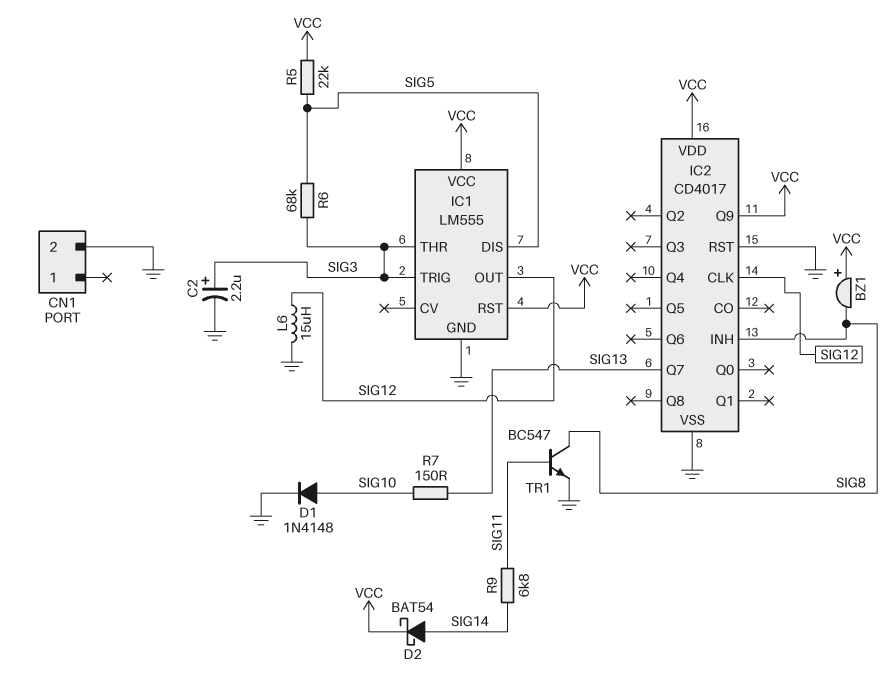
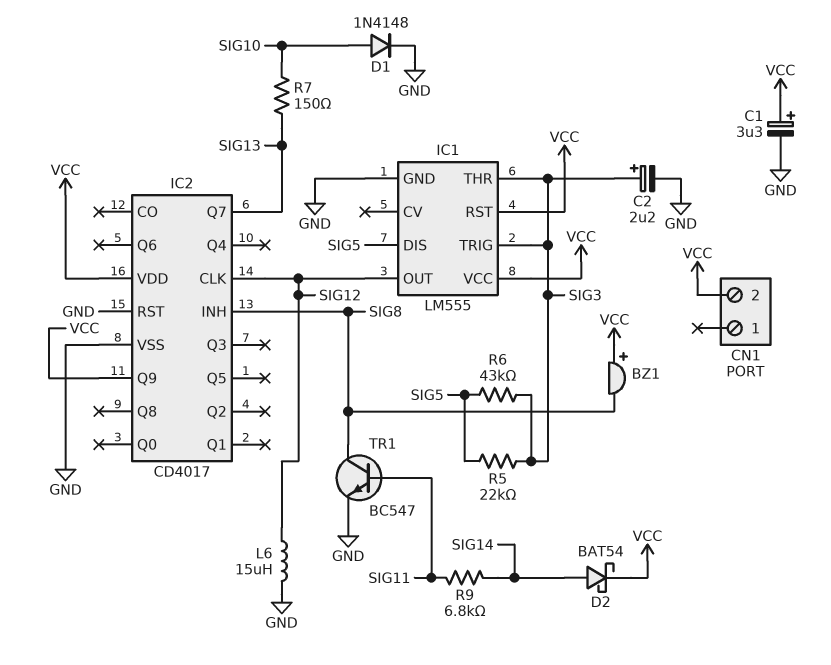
C1: none -> 3.3uF (plus VCC, minus GND)
CN1 pin 2: GND -> VCC
R5: 22k (SIG5, VCC) -> 22k (SIG3, SIG5)
R6: 68k (SIG3, SIG5) -> 43k (SIG3, SIG5)

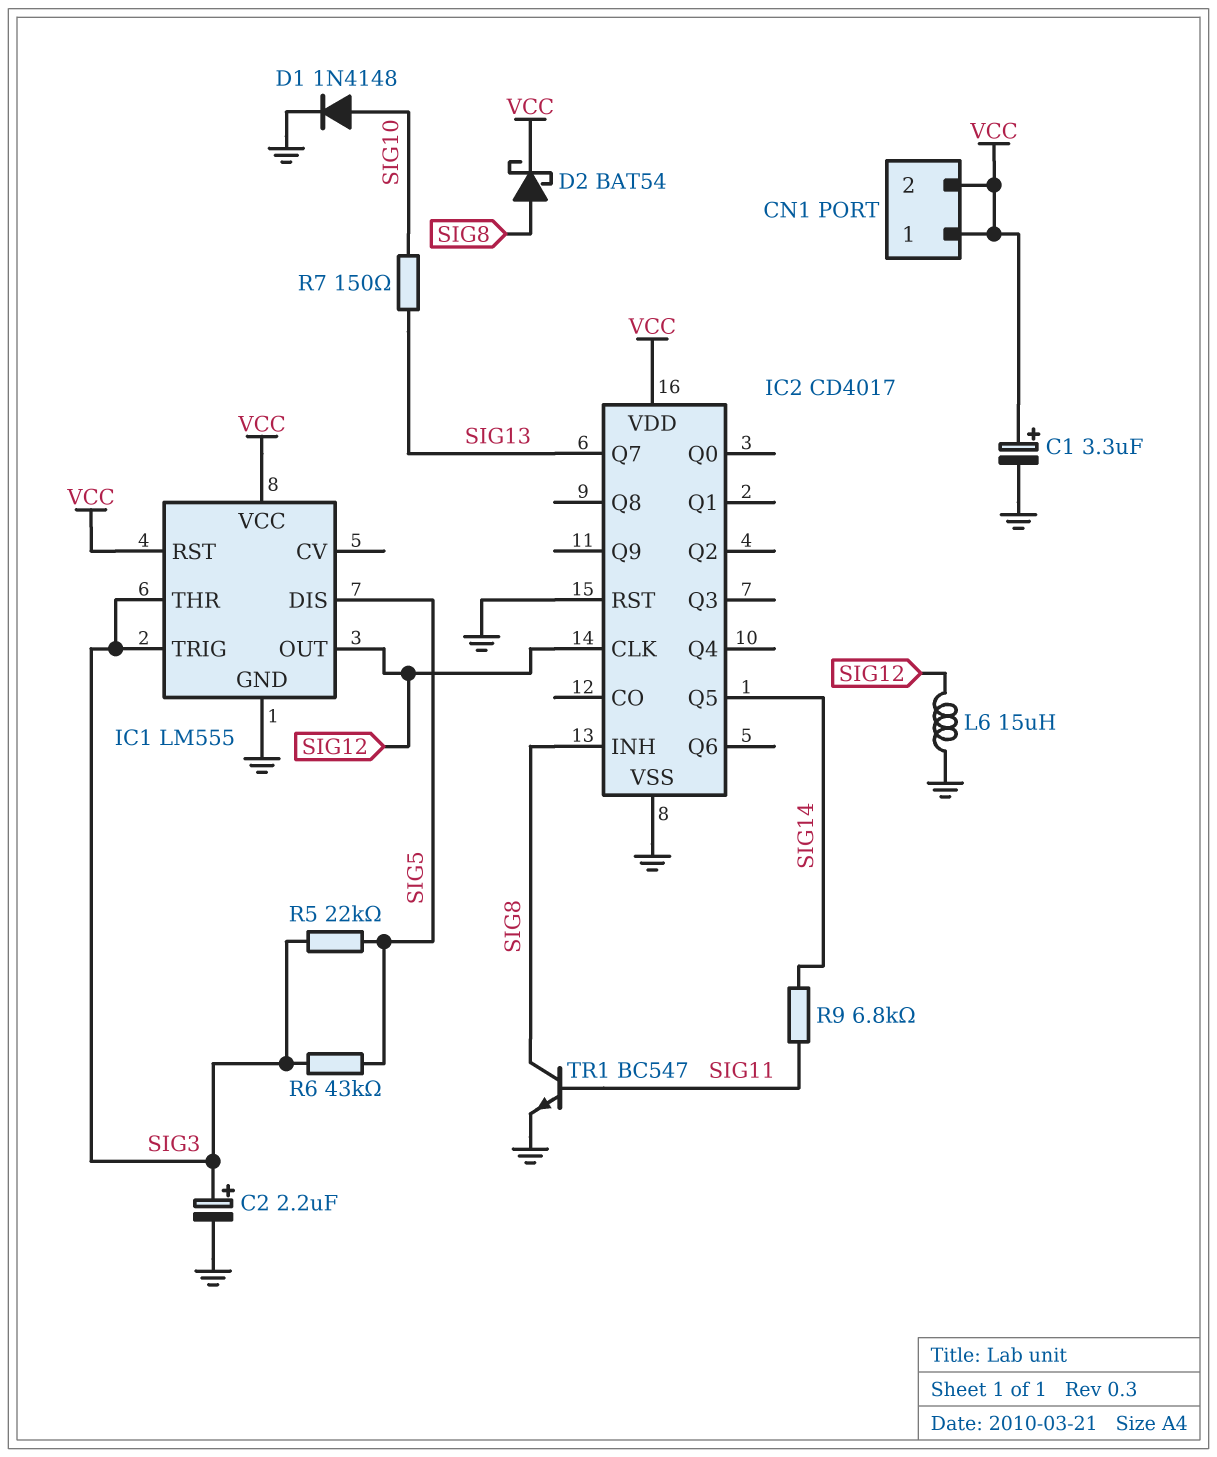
BZ1: buzzer (plus VCC, minus SIG8) -> none
CN1 pin 1: none -> VCC
D2: schottky BAT54 (A SIG14, K VCC) -> schottky BAT54 (A SIG8, K VCC)
IC2 pin Q5: none -> SIG14
IC2 pin Q9: VCC -> none

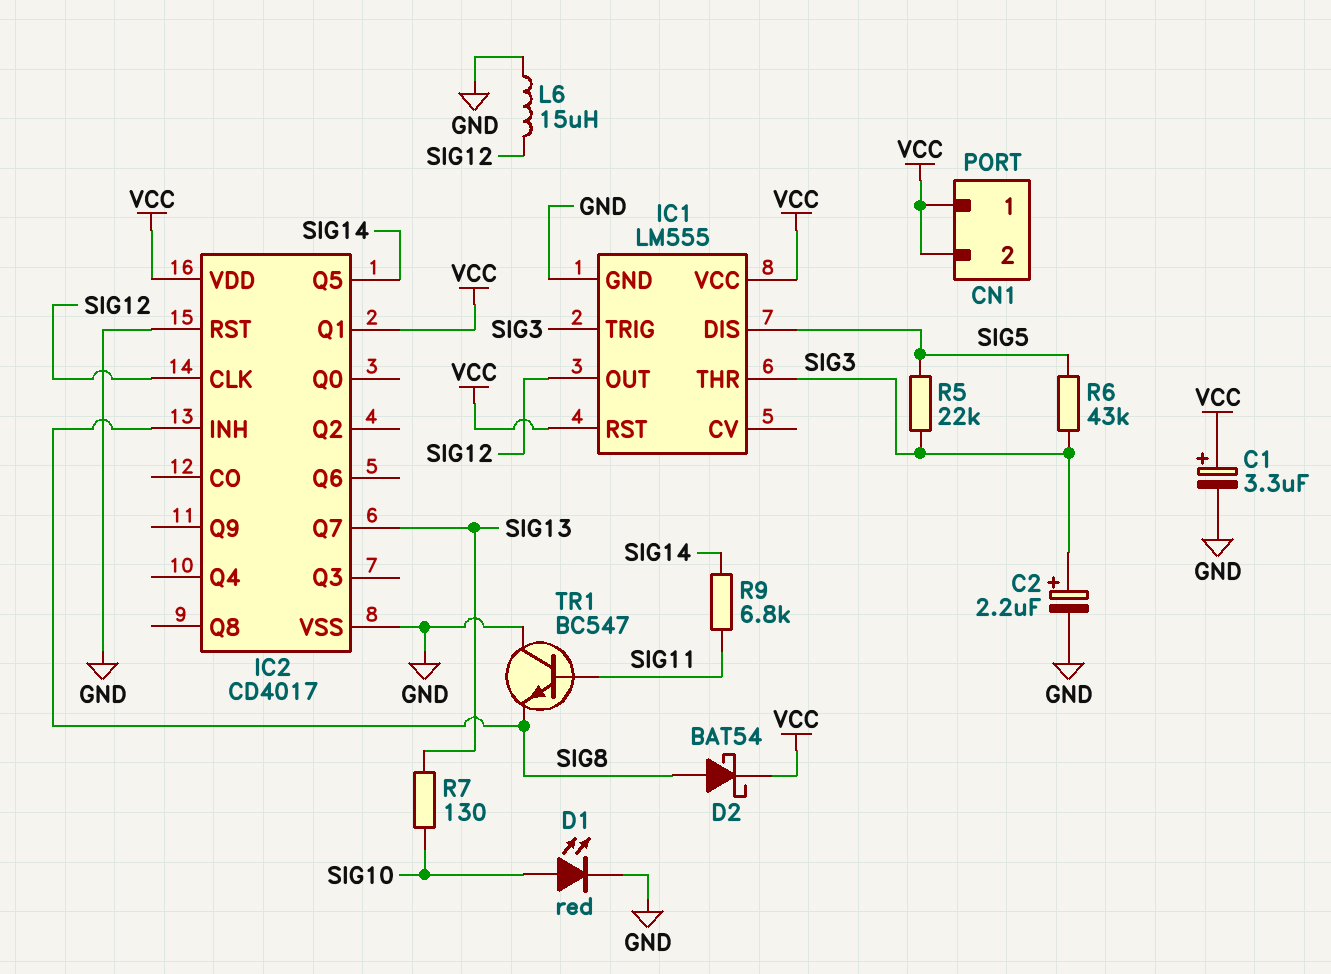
D1: diode 1N4148 (A SIG10, K GND) -> LED red (A SIG10, K GND)
IC2 pin Q1: none -> VCC
R7: 150 (SIG10, SIG13) -> 130 (SIG10, SIG13)
TR1: NPN BC547 (B SIG11, C SIG8, E GND) -> NPN BC547 (B SIG11, C GND, E SIG8)

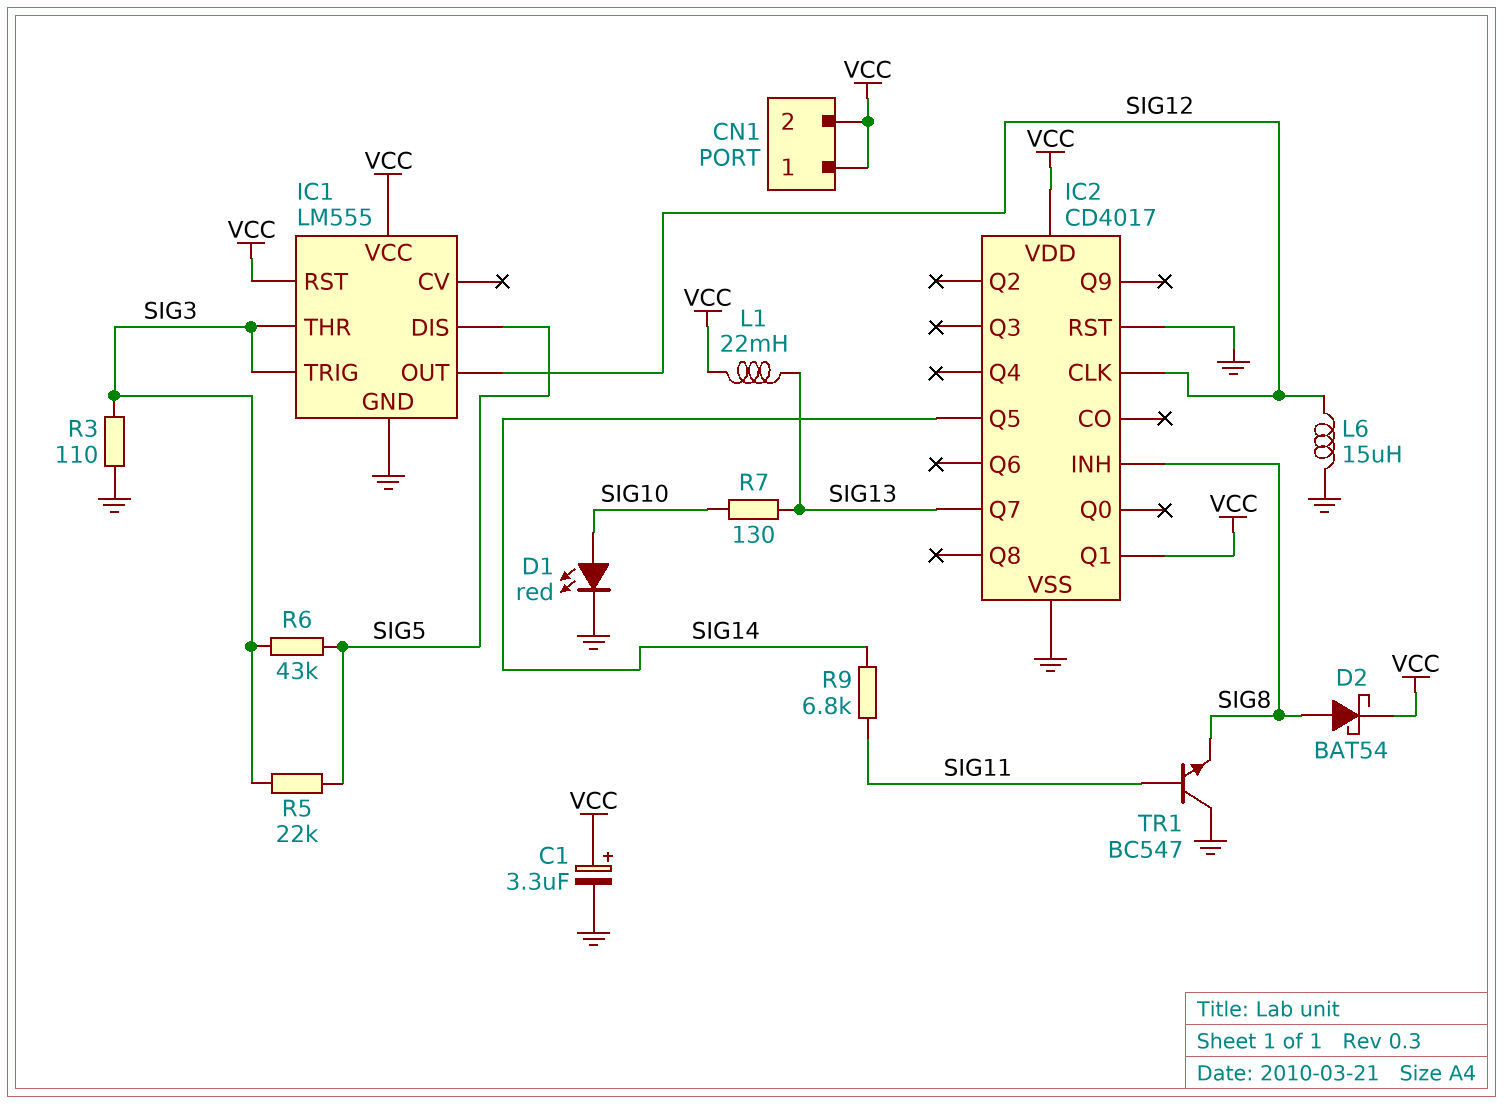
C2: 2.2uF (plus SIG3, minus GND) -> none
L1: none -> 22mH (SIG13, VCC)
R3: none -> 110 (GND, SIG3)

